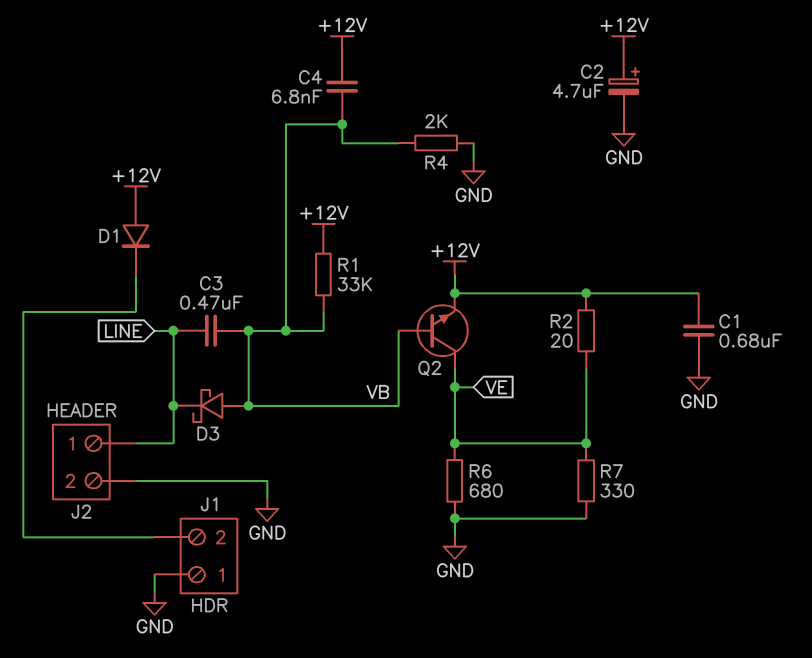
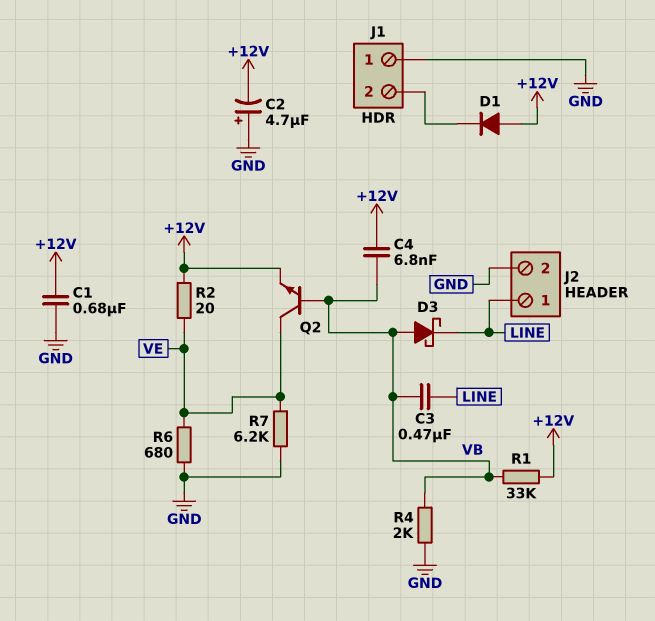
C2: 4.7uF (plus +12V, minus GND) -> 4.7uF (plus GND, minus +12V)
R7: 330 (GND, VE) -> 6.2k (GND, VE)

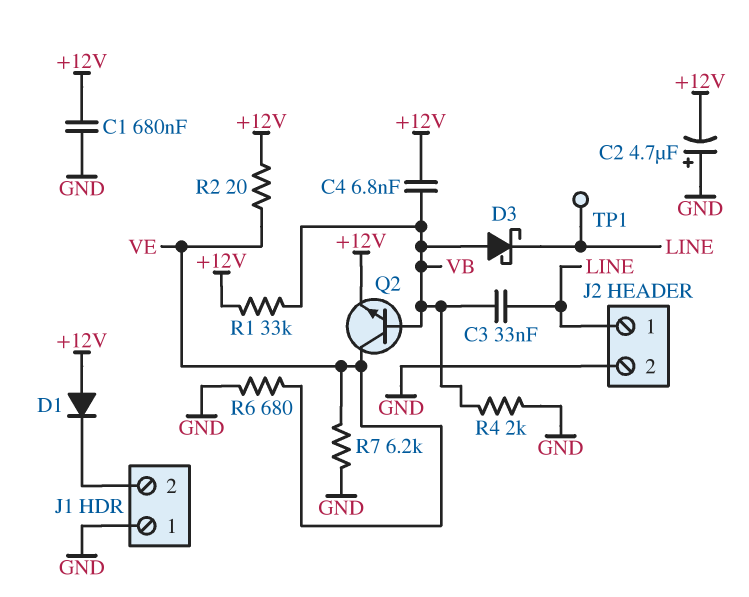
C3: 470nF (LINE, VB) -> 33nF (LINE, VB)
TP1: none -> test point (LINE)

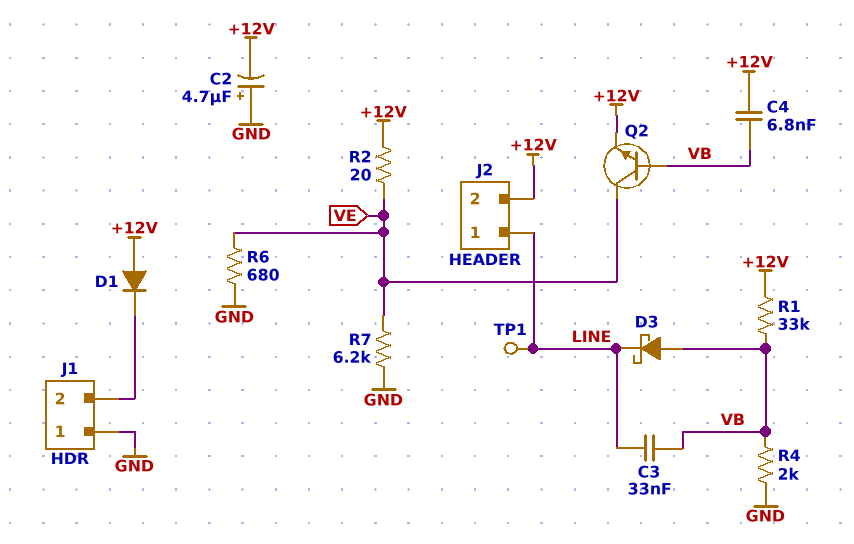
C1: 680nF (+12V, GND) -> none
J2 pin 2: GND -> +12V

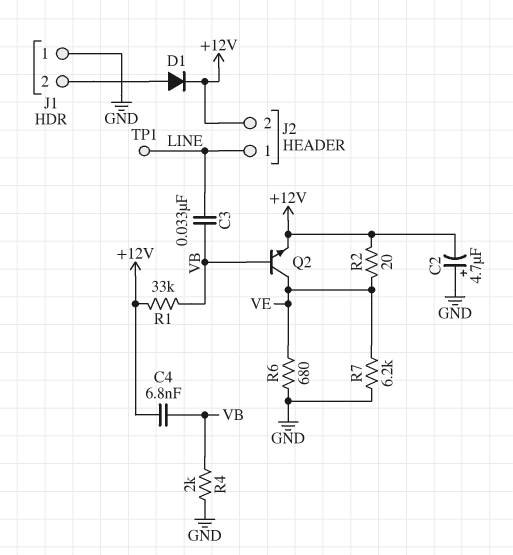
D1: diode (A +12V, K J1/2) -> diode (A J1/2, K +12V)
D3: schottky (A VB, K LINE) -> none

